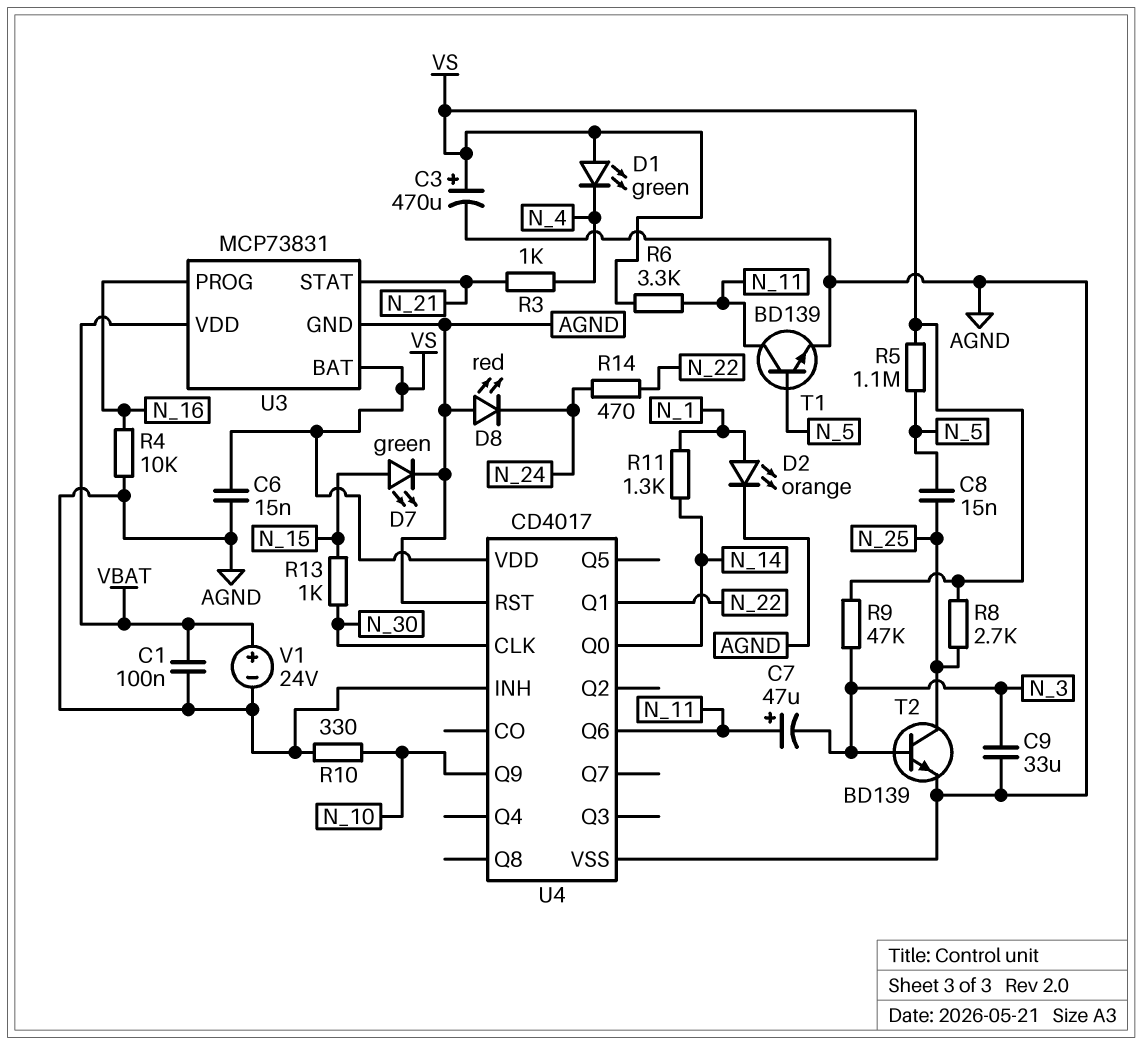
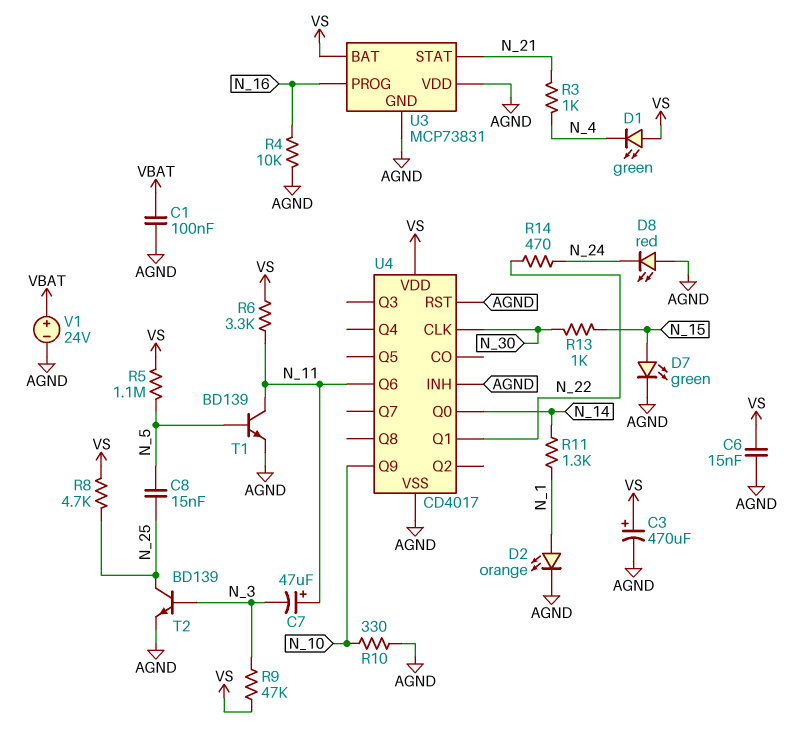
C9: 33uF (AGND, N_3) -> none
R8: 2.7k (N_25, VS) -> 4.7k (N_25, VS)
U3 pin VDD: VBAT -> AGND

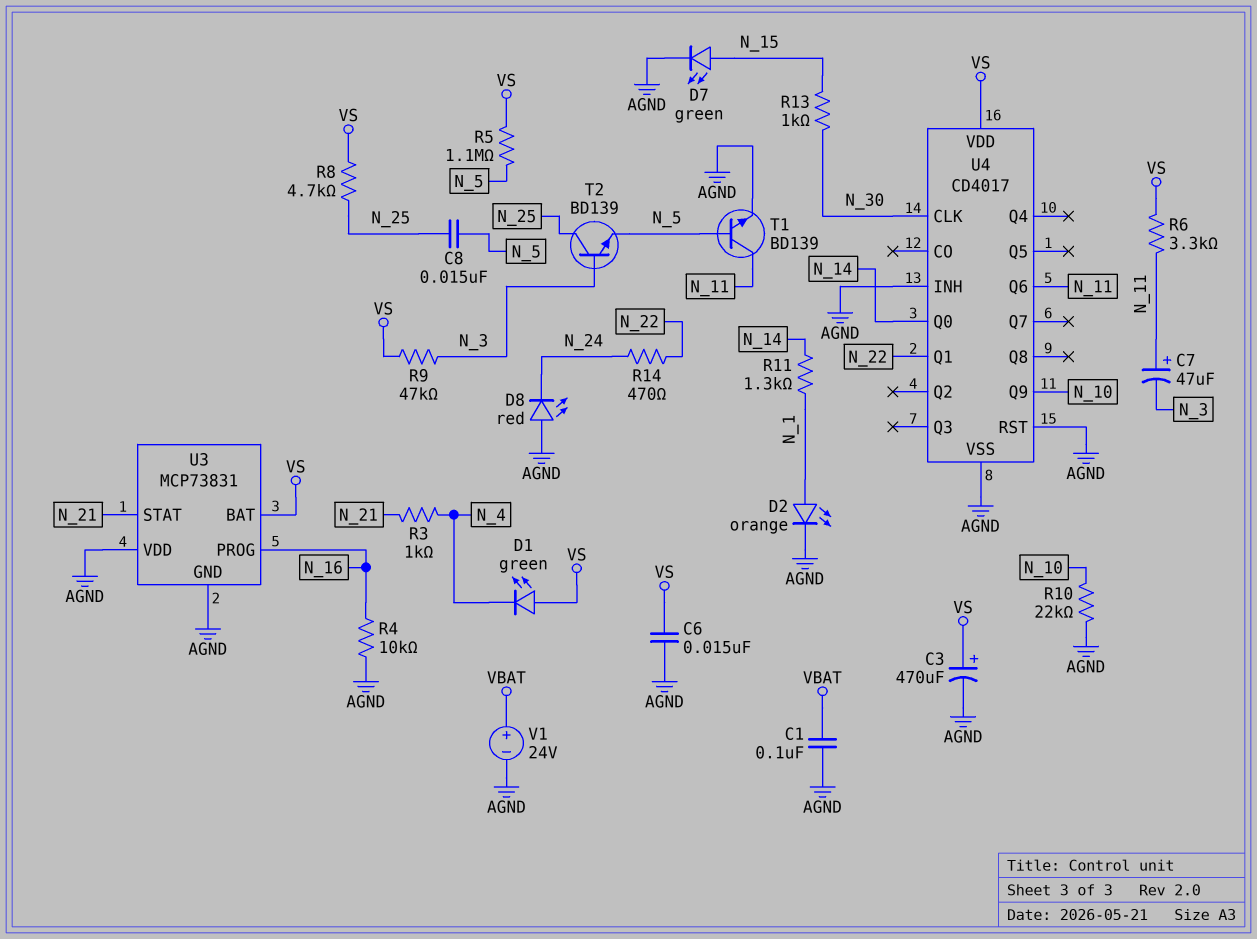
R10: 330 (AGND, N_10) -> 22k (AGND, N_10)
T2: NPN BD139 (B N_3, C N_25, E AGND) -> NPN BD139 (B N_3, C N_25, E N_5)

